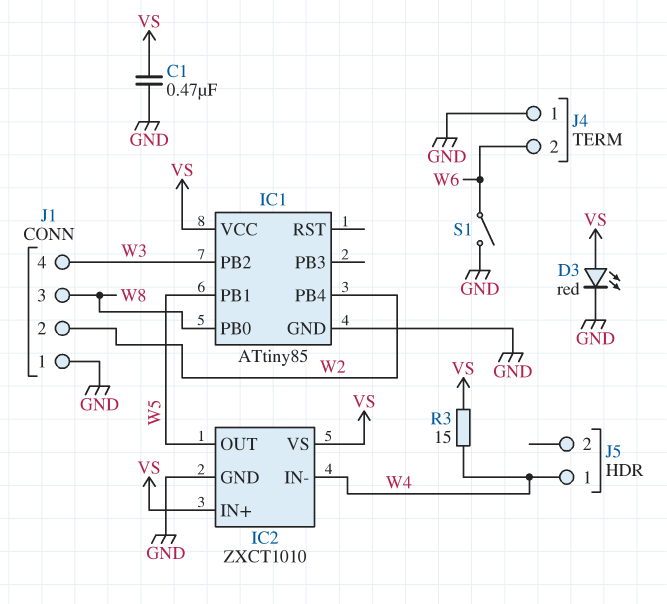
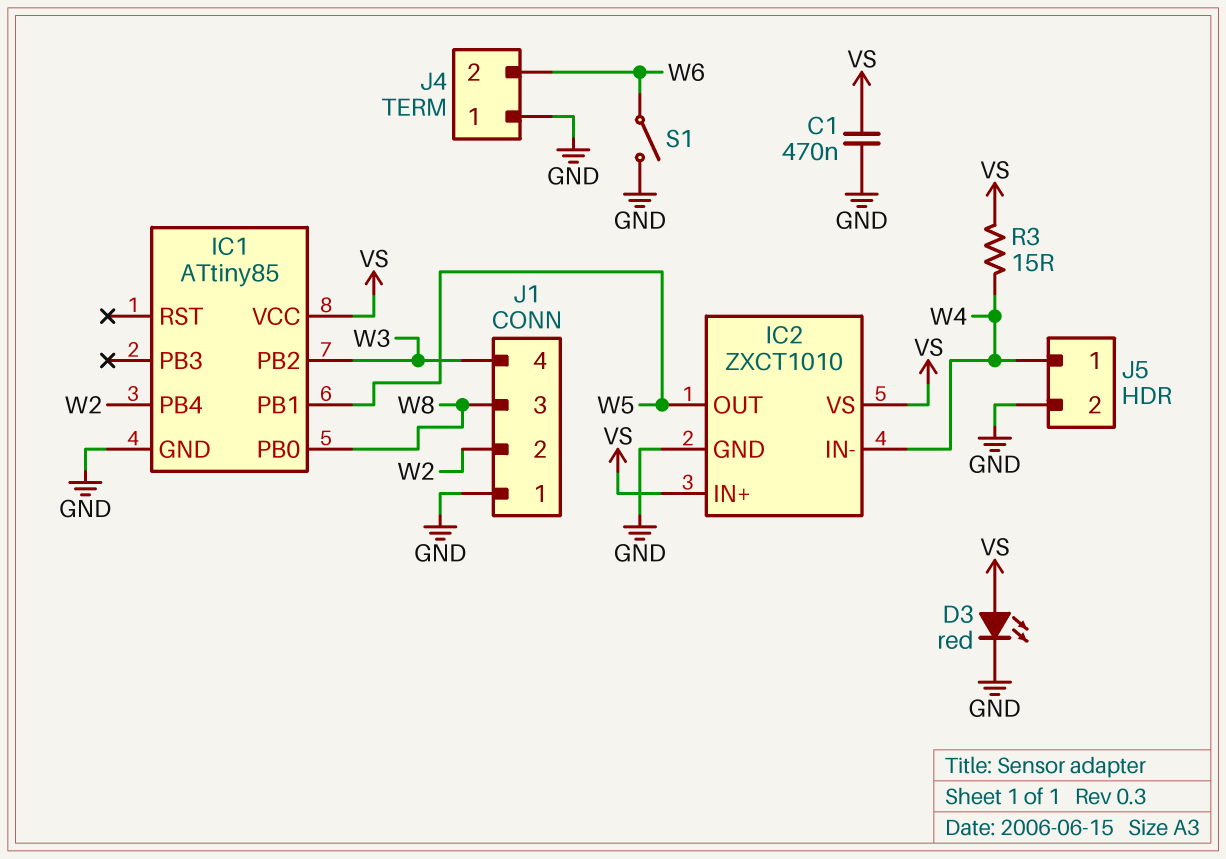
J5 pin 2: none -> GND

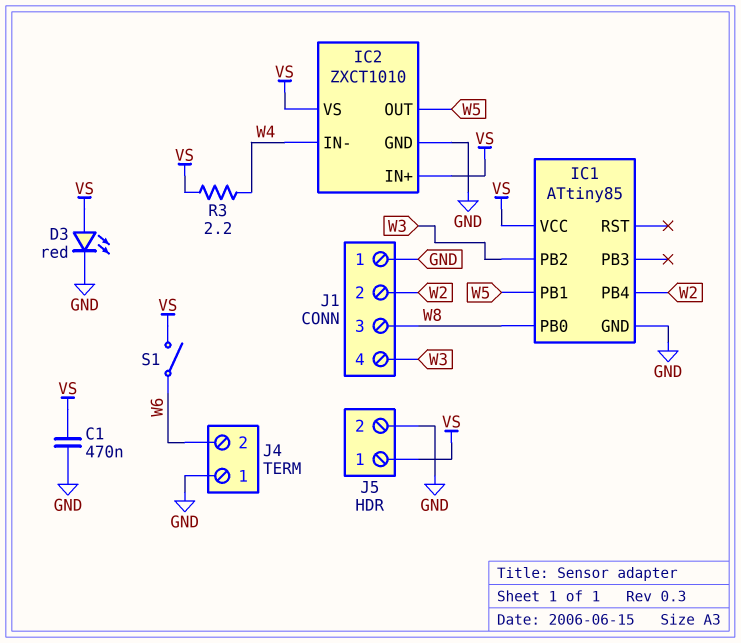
J5 pin 1: W4 -> VS
R3: 15 (VS, W4) -> 2.2 (VS, W4)
S1: switch (GND, W6) -> switch (VS, W6)

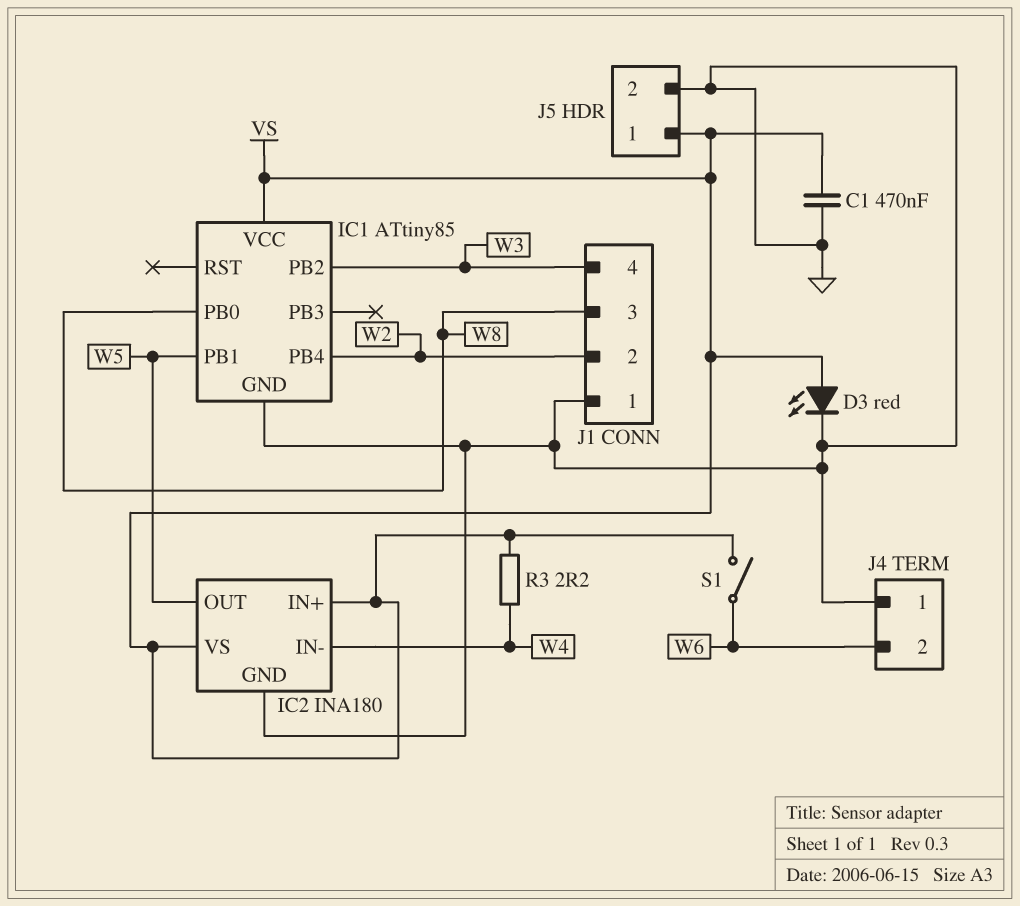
IC2: ZXCT1010 -> INA180

